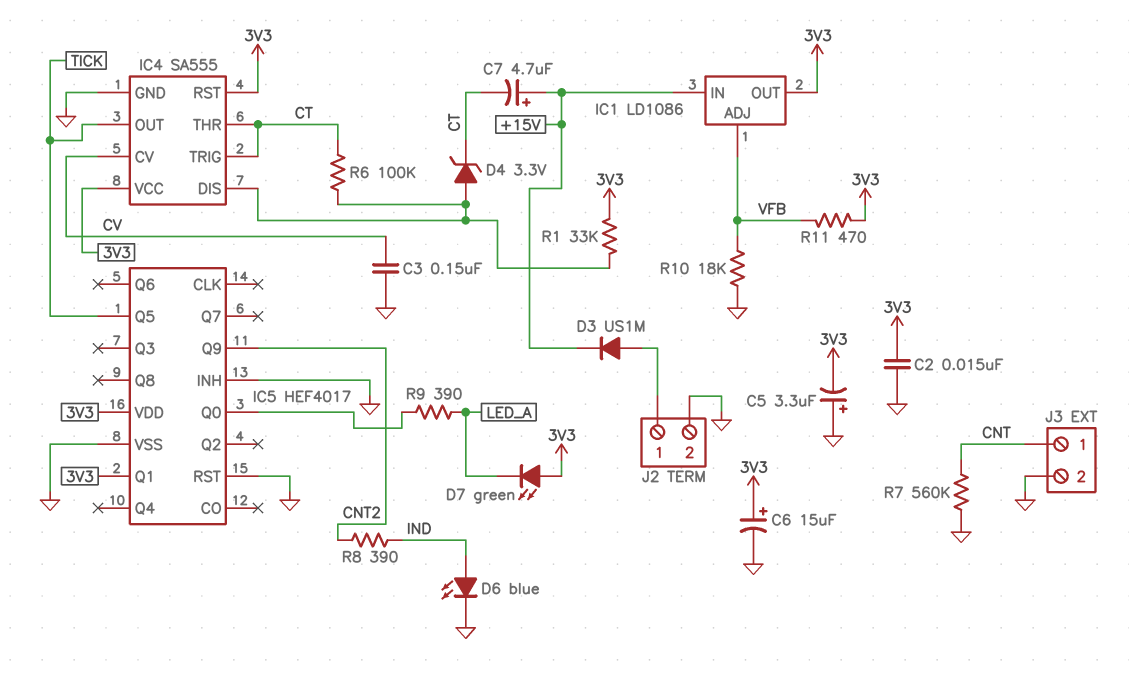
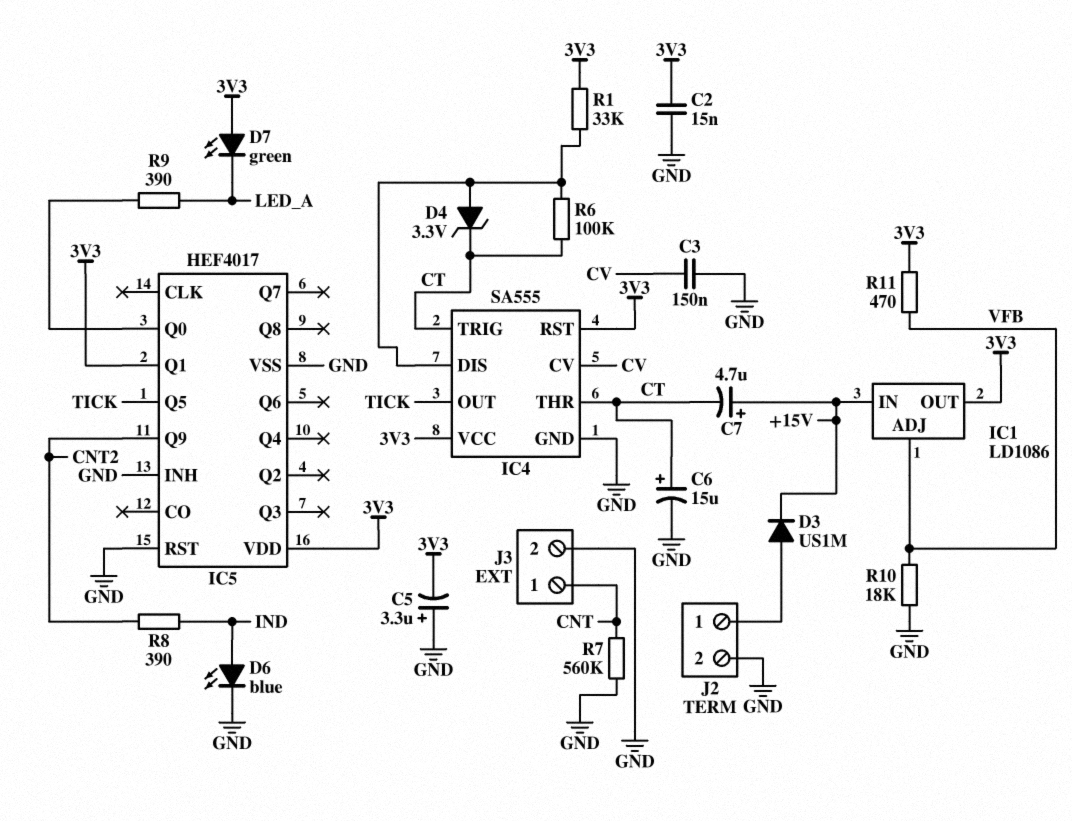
C6: 15uF (plus 3V3, minus GND) -> 15uF (plus CT, minus GND)

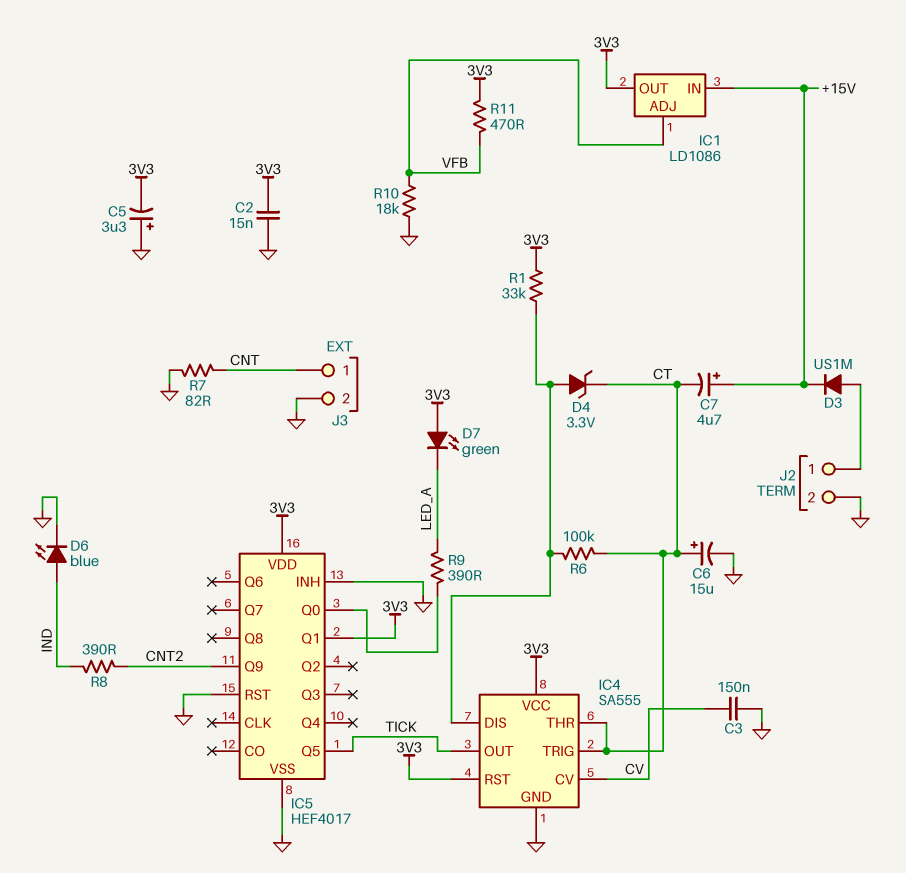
R7: 560k (CNT, GND) -> 82 (CNT, GND)

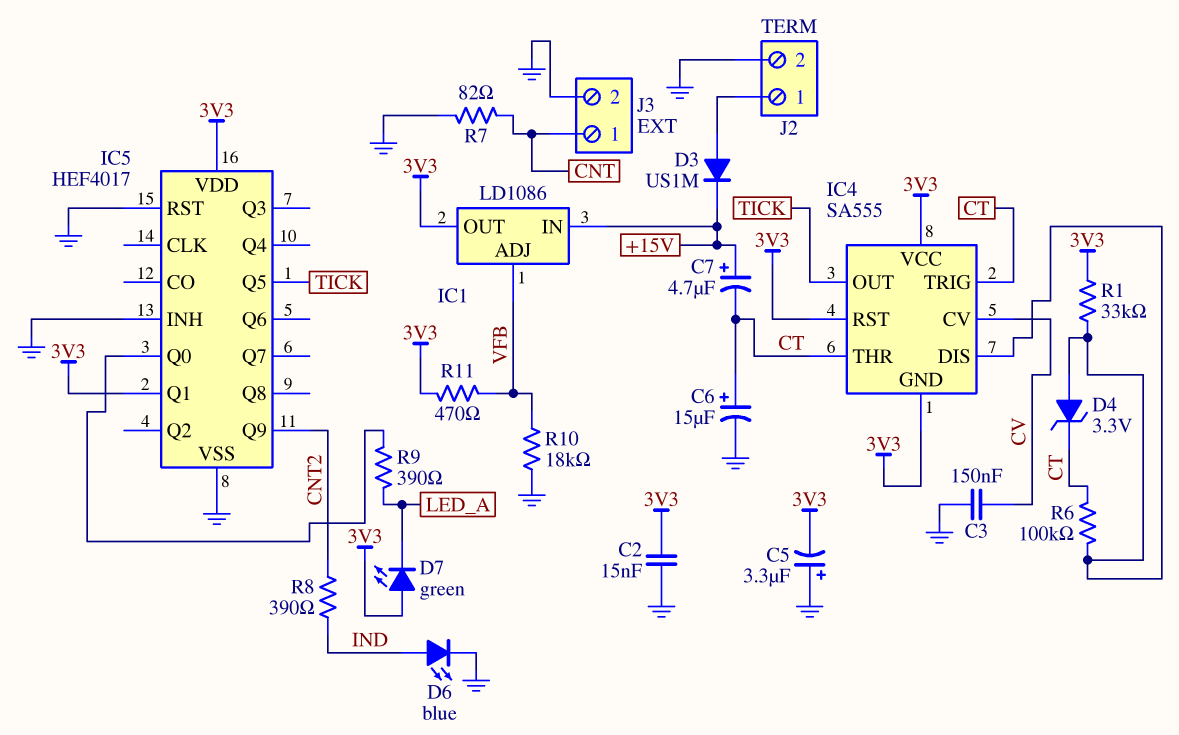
IC4 pin GND: GND -> 3V3

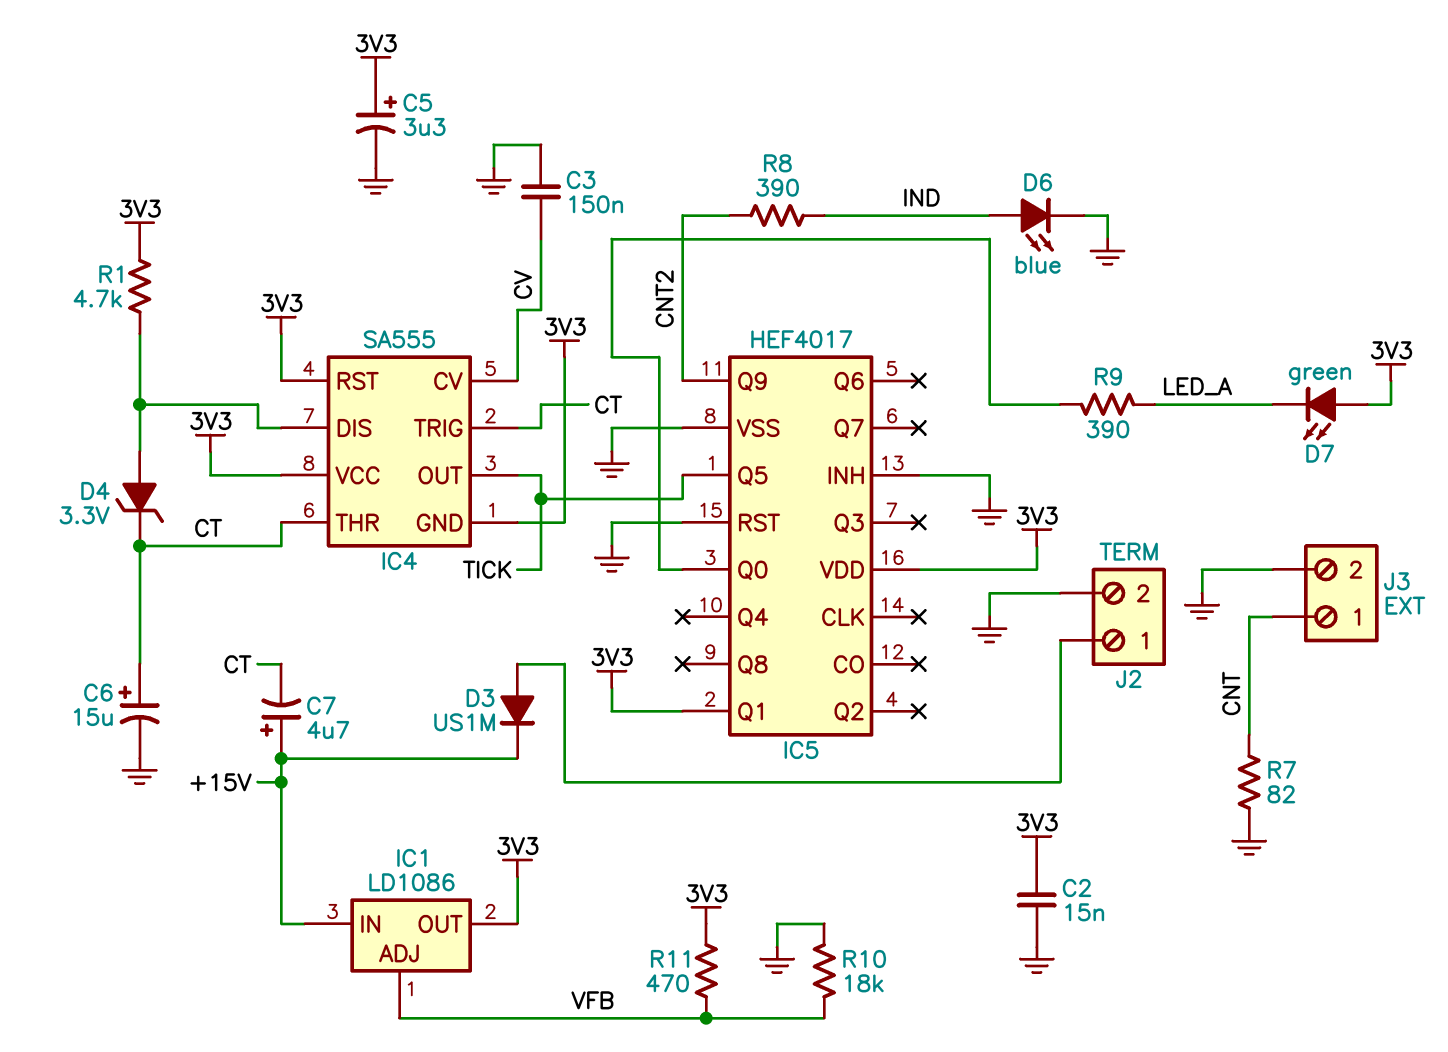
C5: 3.3uF (plus GND, minus 3V3) -> 3.3uF (plus 3V3, minus GND)
R1: 33k (3V3, IC4/DIS) -> 4.7k (3V3, IC4/DIS)
R6: 100k (CT, IC4/DIS) -> none

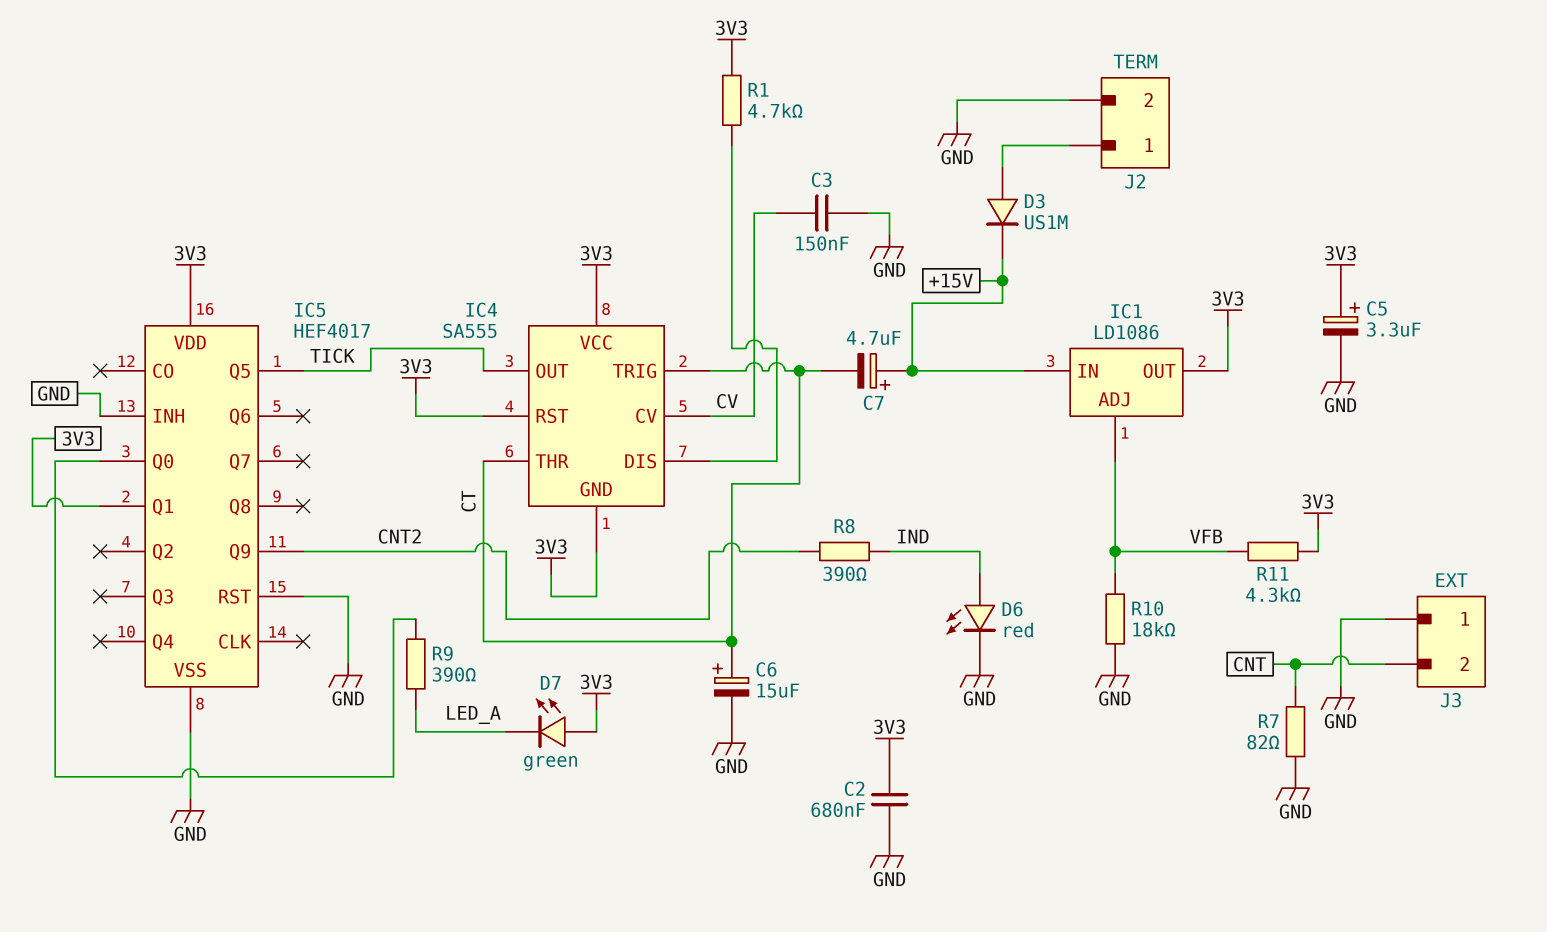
C2: 15nF (3V3, GND) -> 680nF (3V3, GND)
D4: zener 3.3V (A IC4/DIS, K CT) -> none
D6: LED blue (A IND, K GND) -> LED red (A IND, K GND)
J3 pin 1: CNT -> GND
J3 pin 2: GND -> CNT
R11: 470 (3V3, VFB) -> 4.3k (3V3, VFB)

